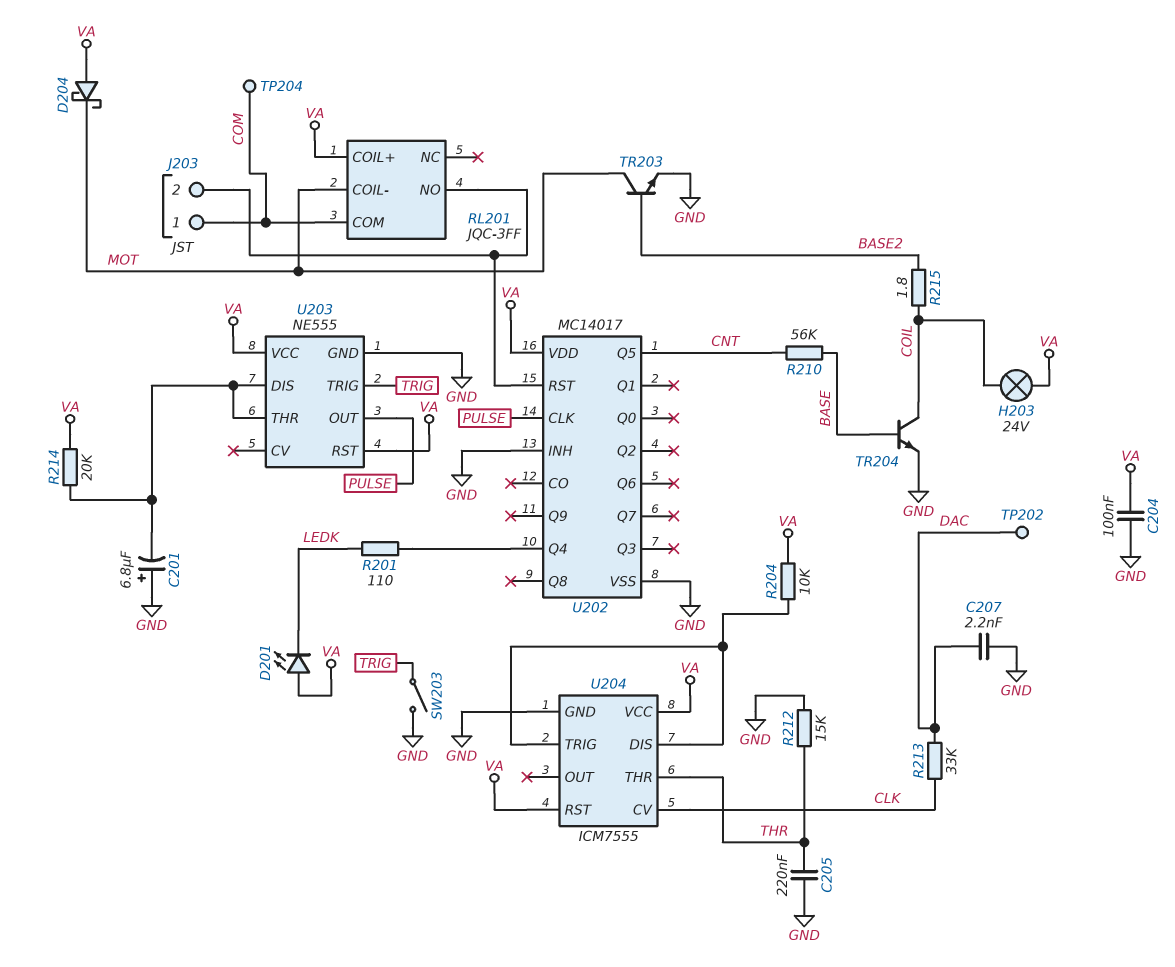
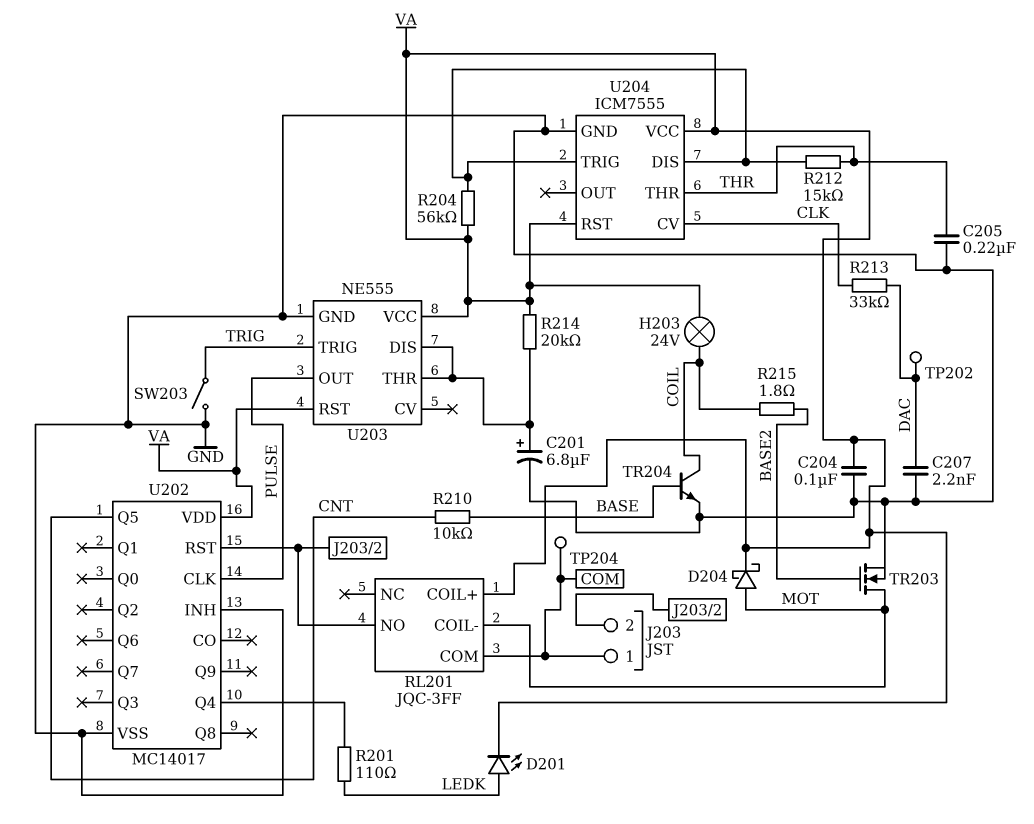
C201: 6.8uF (plus GND, minus U203/DIS) -> 6.8uF (plus U203/DIS, minus GND)
D201: LED (A VA, K LEDK) -> LED (A LEDK, K VA)
D204: schottky (A VA, K MOT) -> schottky (A MOT, K VA)
R204: 10k (U204/DIS, VA) -> 56k (U204/DIS, VA)
R210: 56k (BASE, CNT) -> 10k (BASE, CNT)
R212: 15k (GND, THR) -> 15k (THR, U204/DIS)
TR203: NPN (B BASE2, C MOT, E GND) -> NMOS (G BASE2, D MOT, S GND)

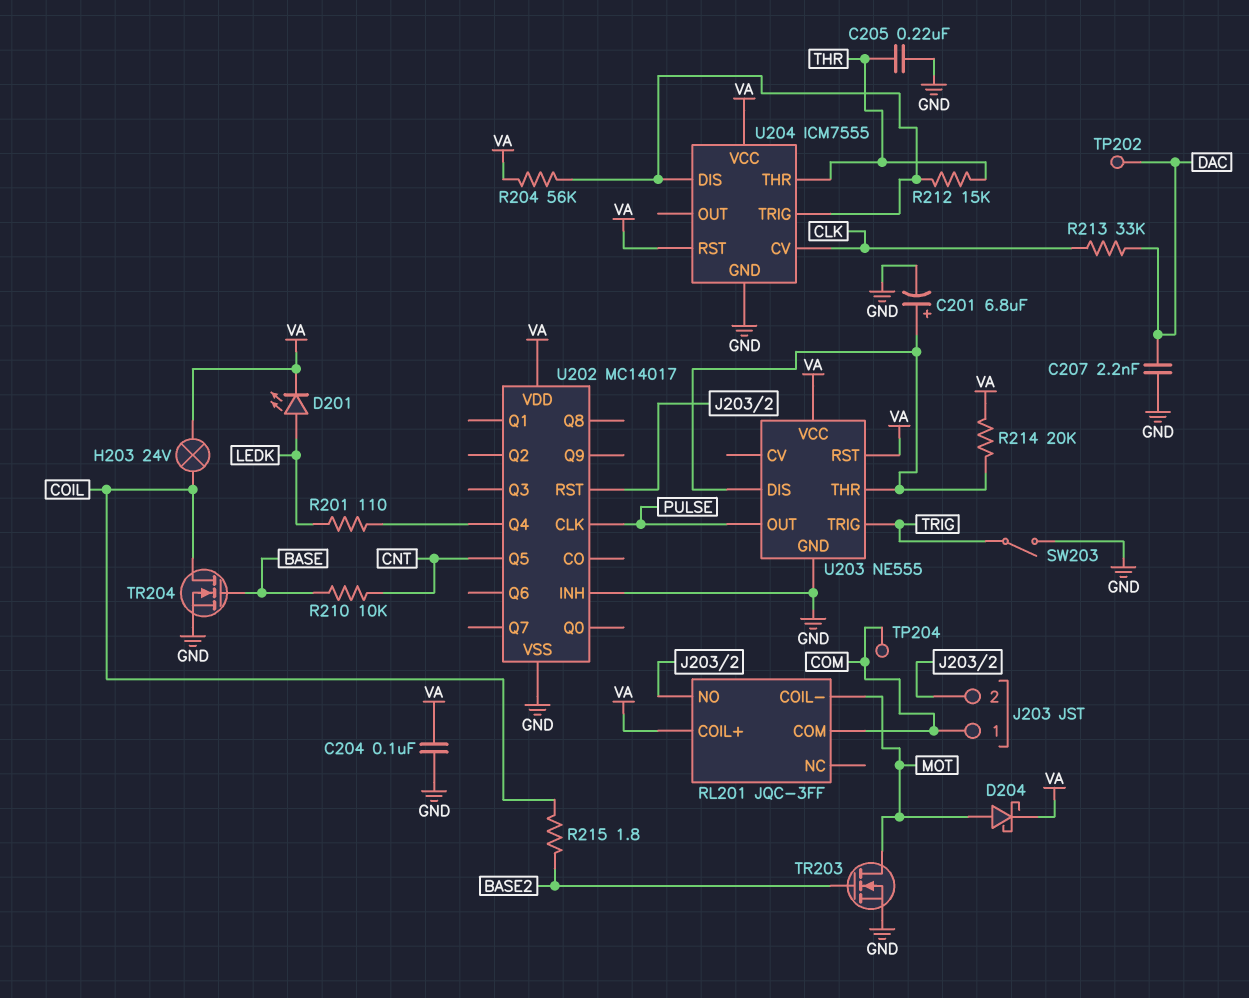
TR204: NPN (B BASE, C COIL, E GND) -> NMOS (G BASE, D COIL, S GND)

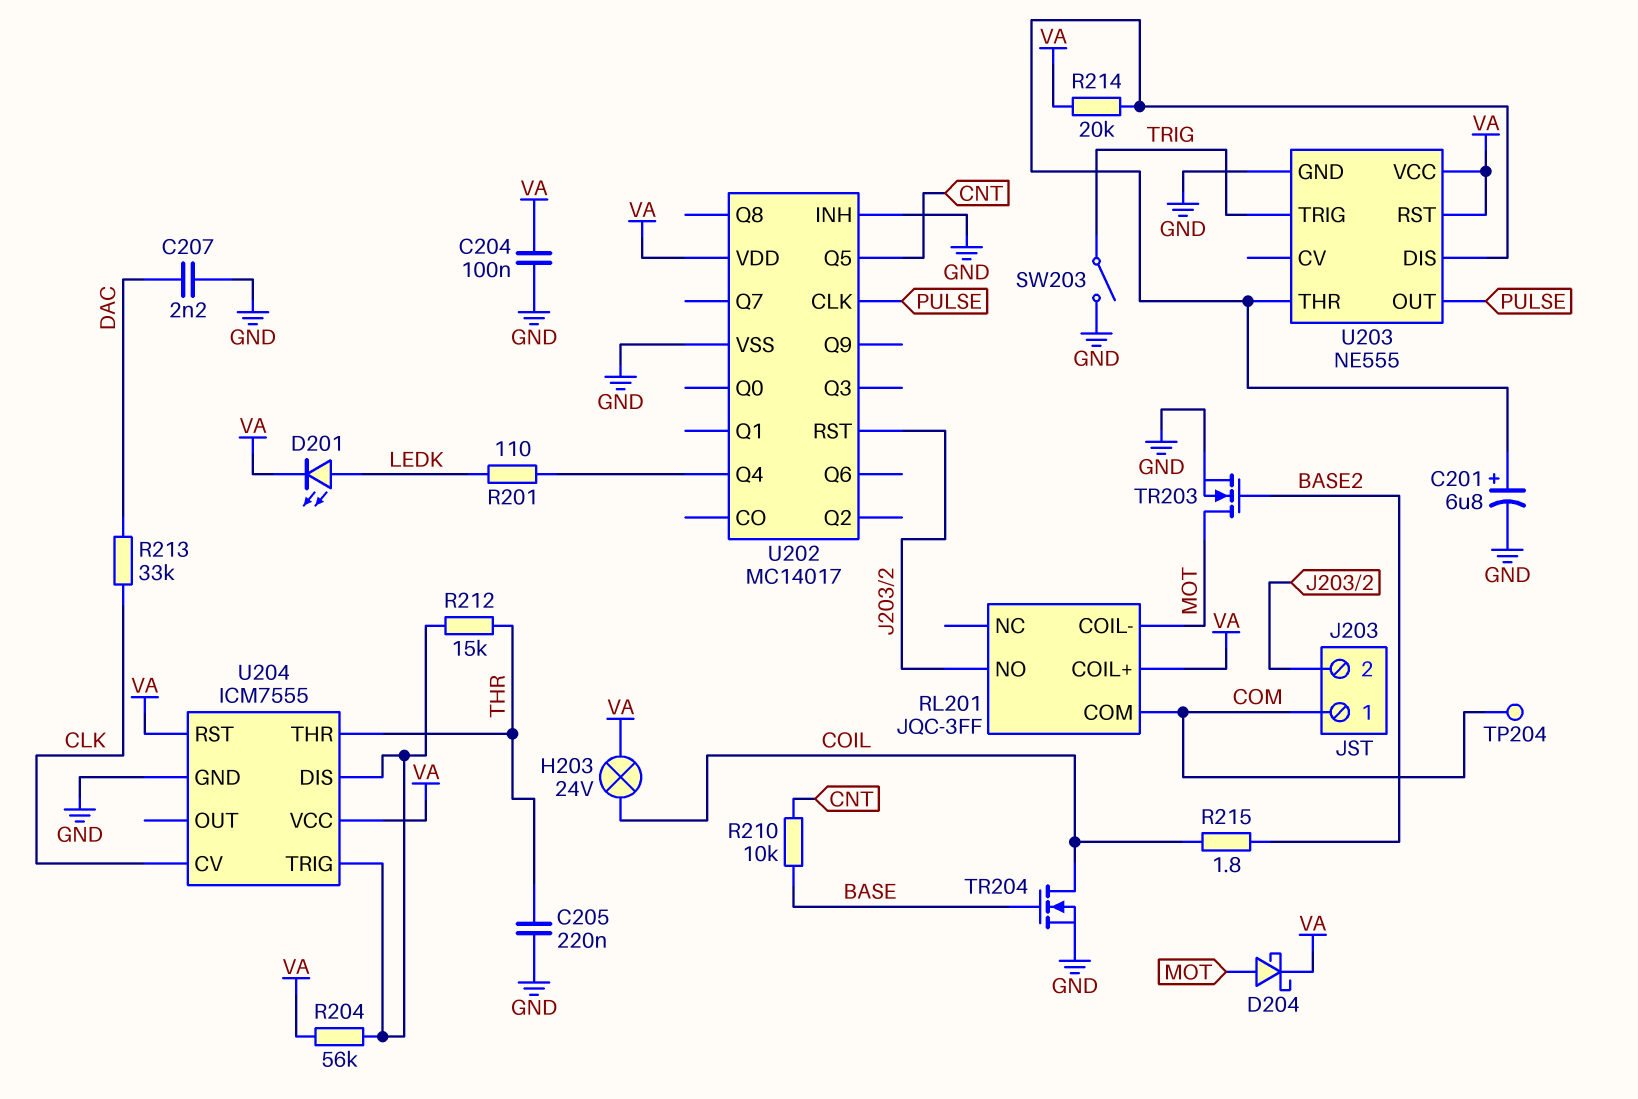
TP202: test point (DAC) -> none

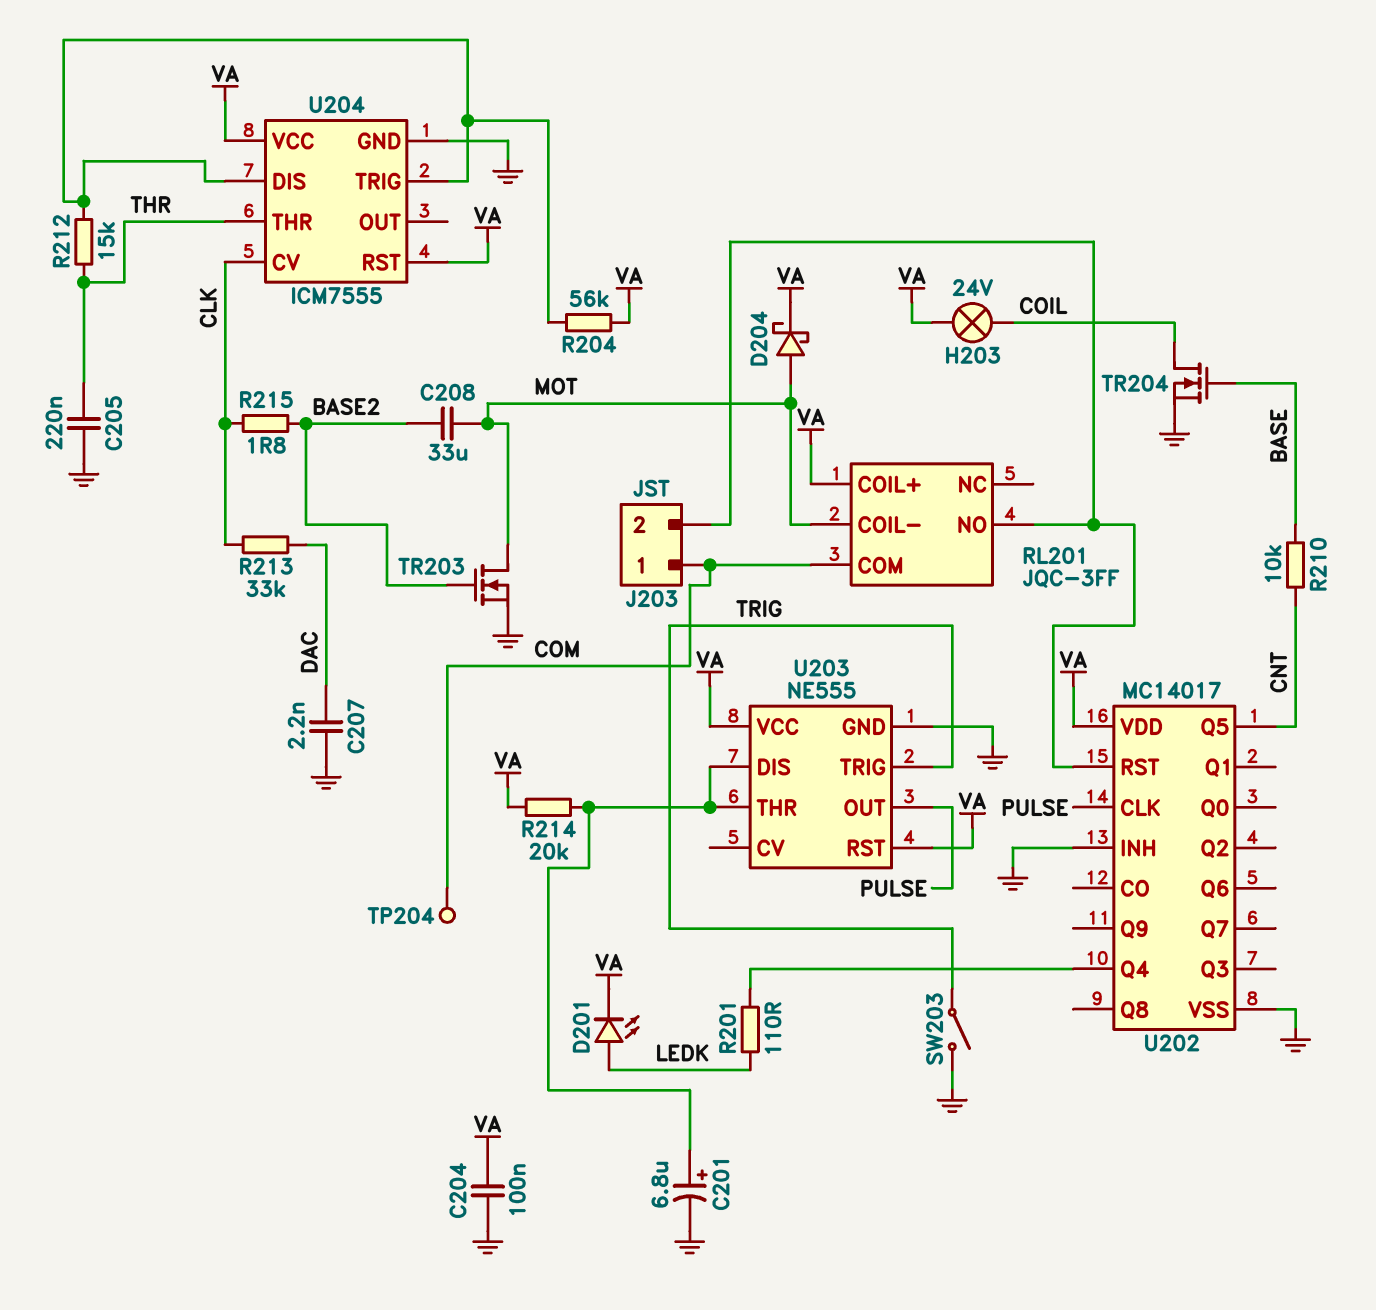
C208: none -> 33uF (BASE2, MOT)
R215: 1.8 (BASE2, COIL) -> 1.8 (BASE2, CLK)

